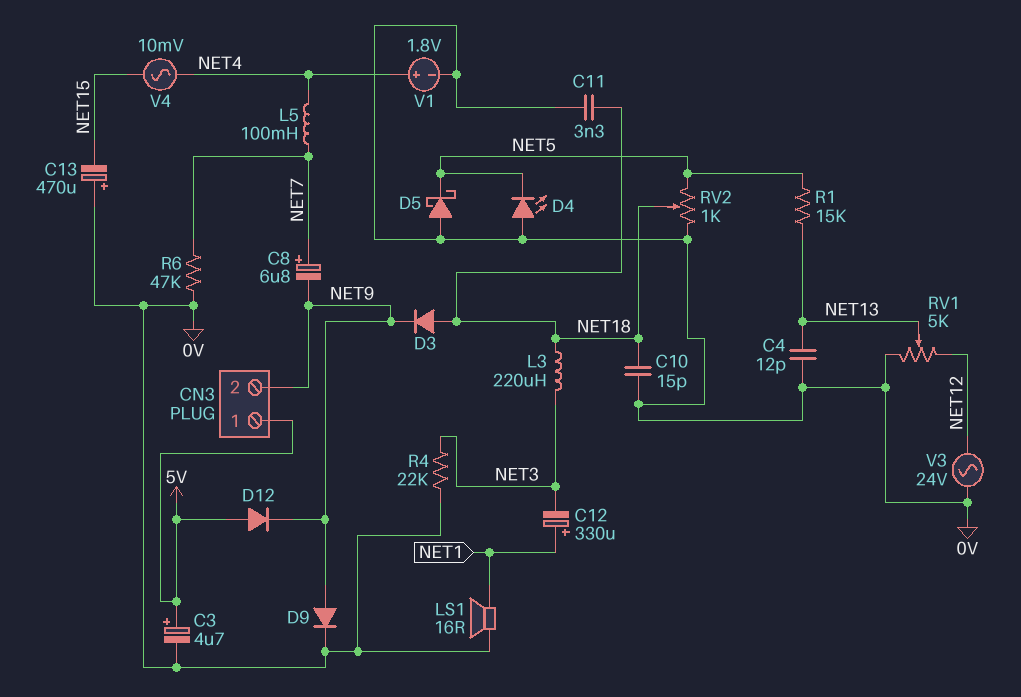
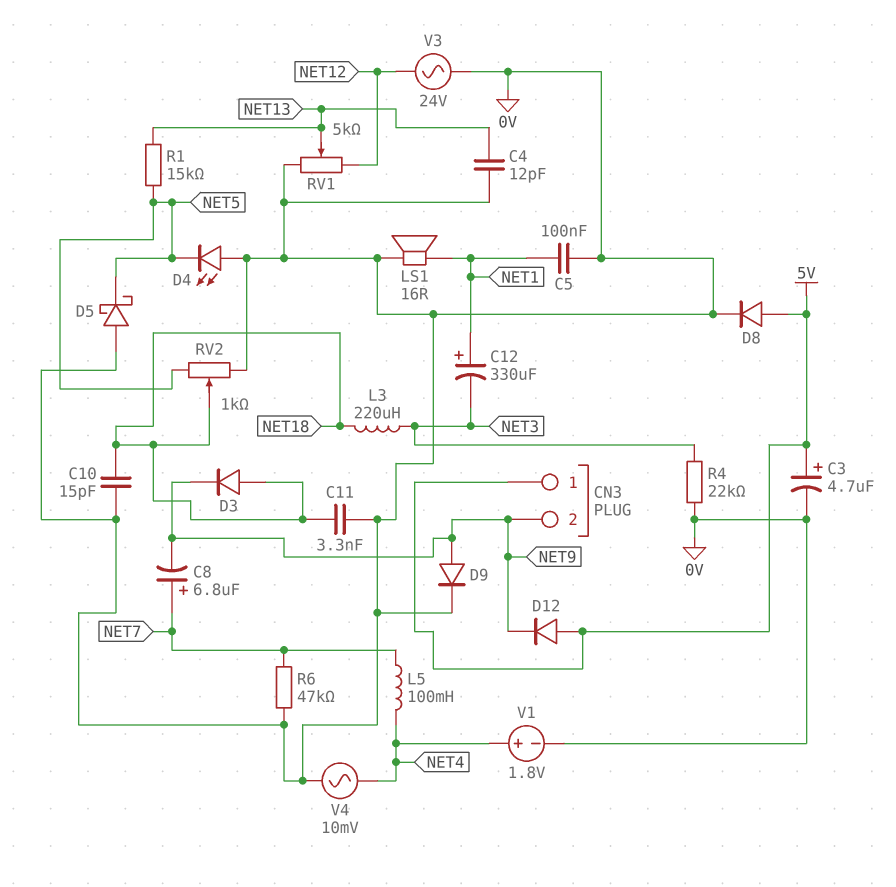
C5: none -> 100nF (0V, NET1)
C13: 470uF (plus 0V, minus NET15) -> none
D8: none -> diode (A 5V, K 0V)
V4: AC 10mV (NET4, NET15) -> AC 10mV (0V, NET4)

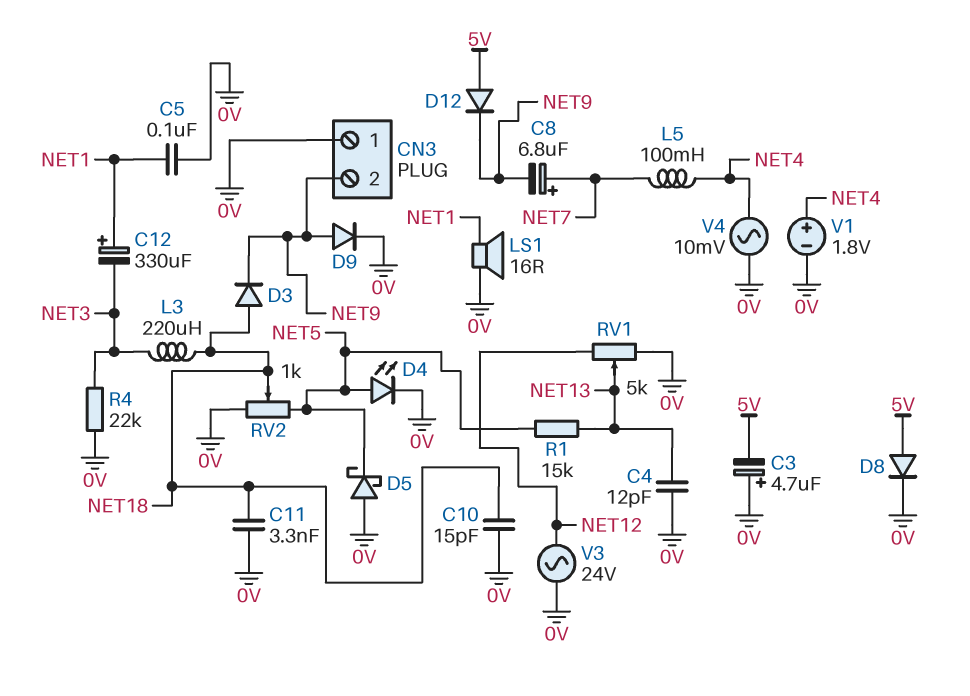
C3: 4.7uF (plus 5V, minus 0V) -> 4.7uF (plus 0V, minus 5V)
CN3 pin 1: 5V -> 0V
D4: LED (A 0V, K NET5) -> LED (A NET5, K 0V)
R6: 47k (0V, NET7) -> none

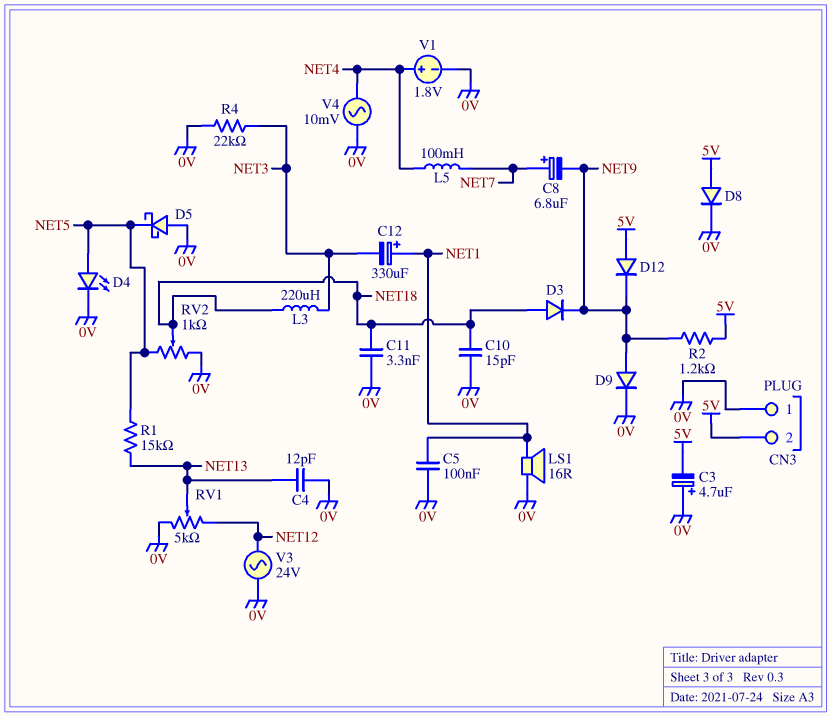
CN3 pin 2: NET9 -> 5V
R2: none -> 1.2k (5V, NET9)

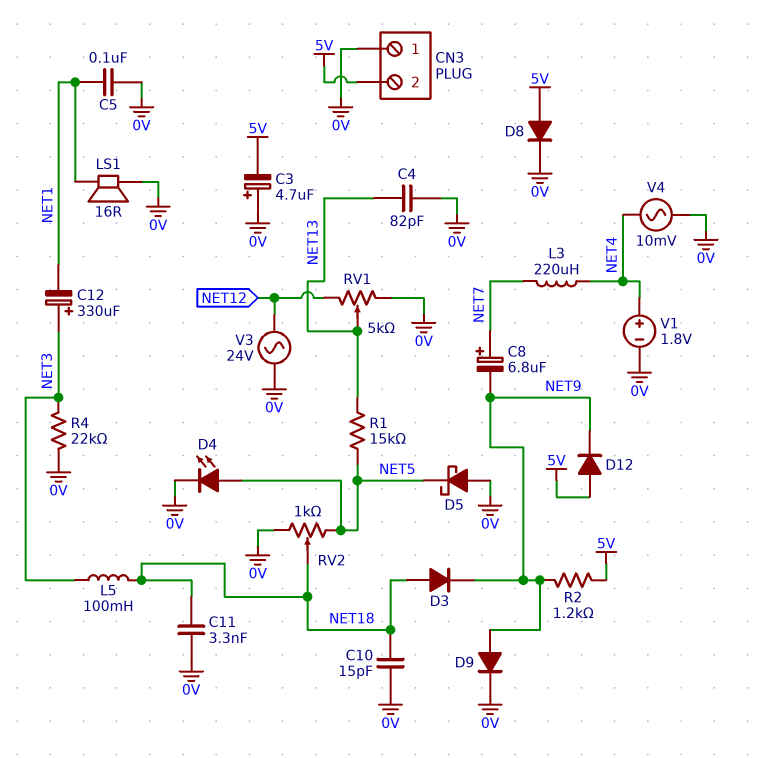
C4: 12pF (0V, NET13) -> 82pF (0V, NET13)
C12: 330uF (plus NET1, minus NET3) -> 330uF (plus NET3, minus NET1)
L3: 220uH (NET3, NET18) -> 220uH (NET4, NET7)
L5: 100mH (NET4, NET7) -> 100mH (NET3, NET18)

